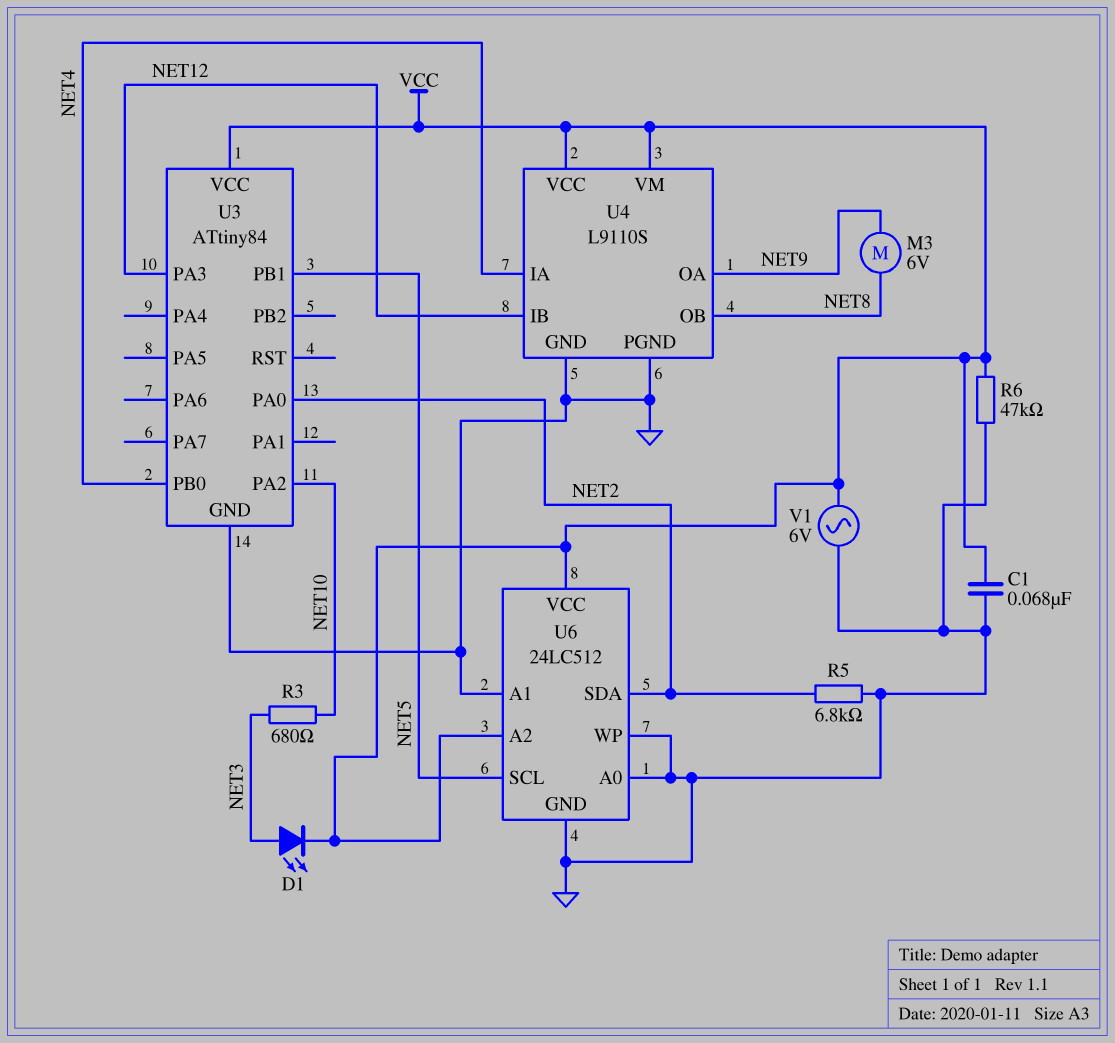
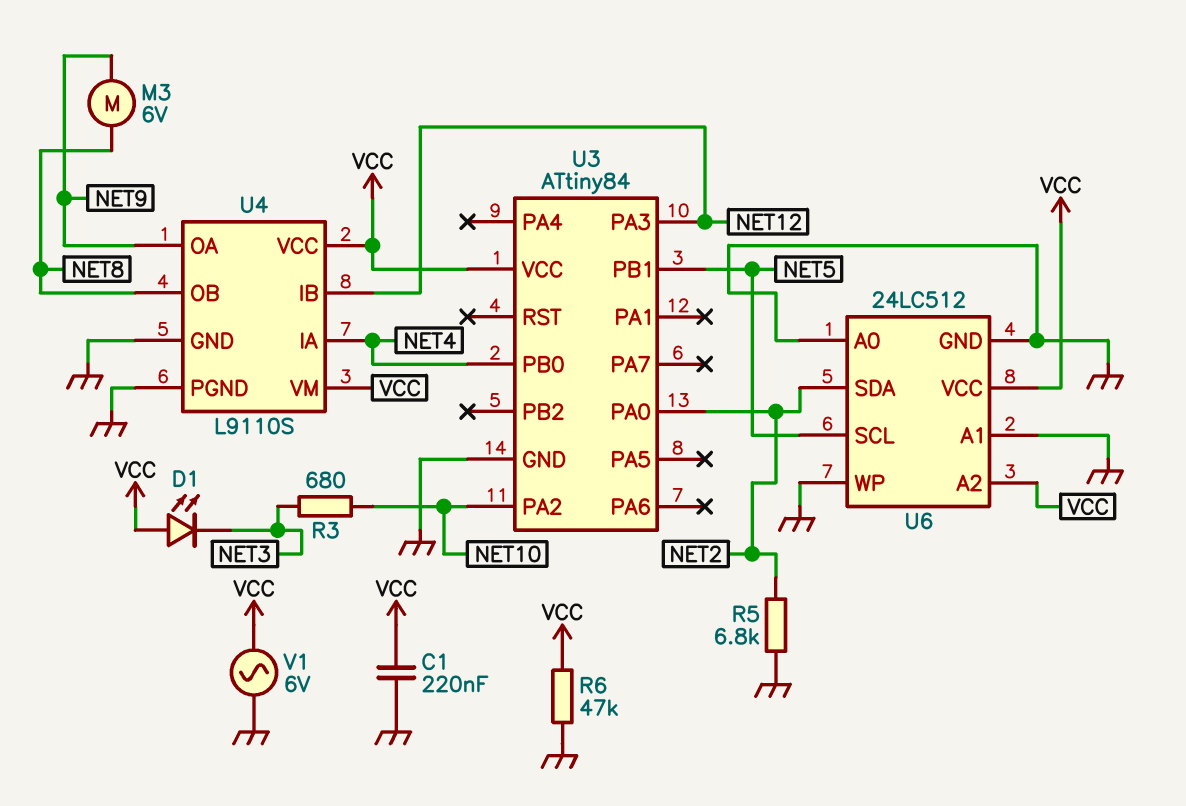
C1: 68nF (GND, VCC) -> 220nF (GND, VCC)
D1: LED (A NET3, K VCC) -> LED (A VCC, K NET3)

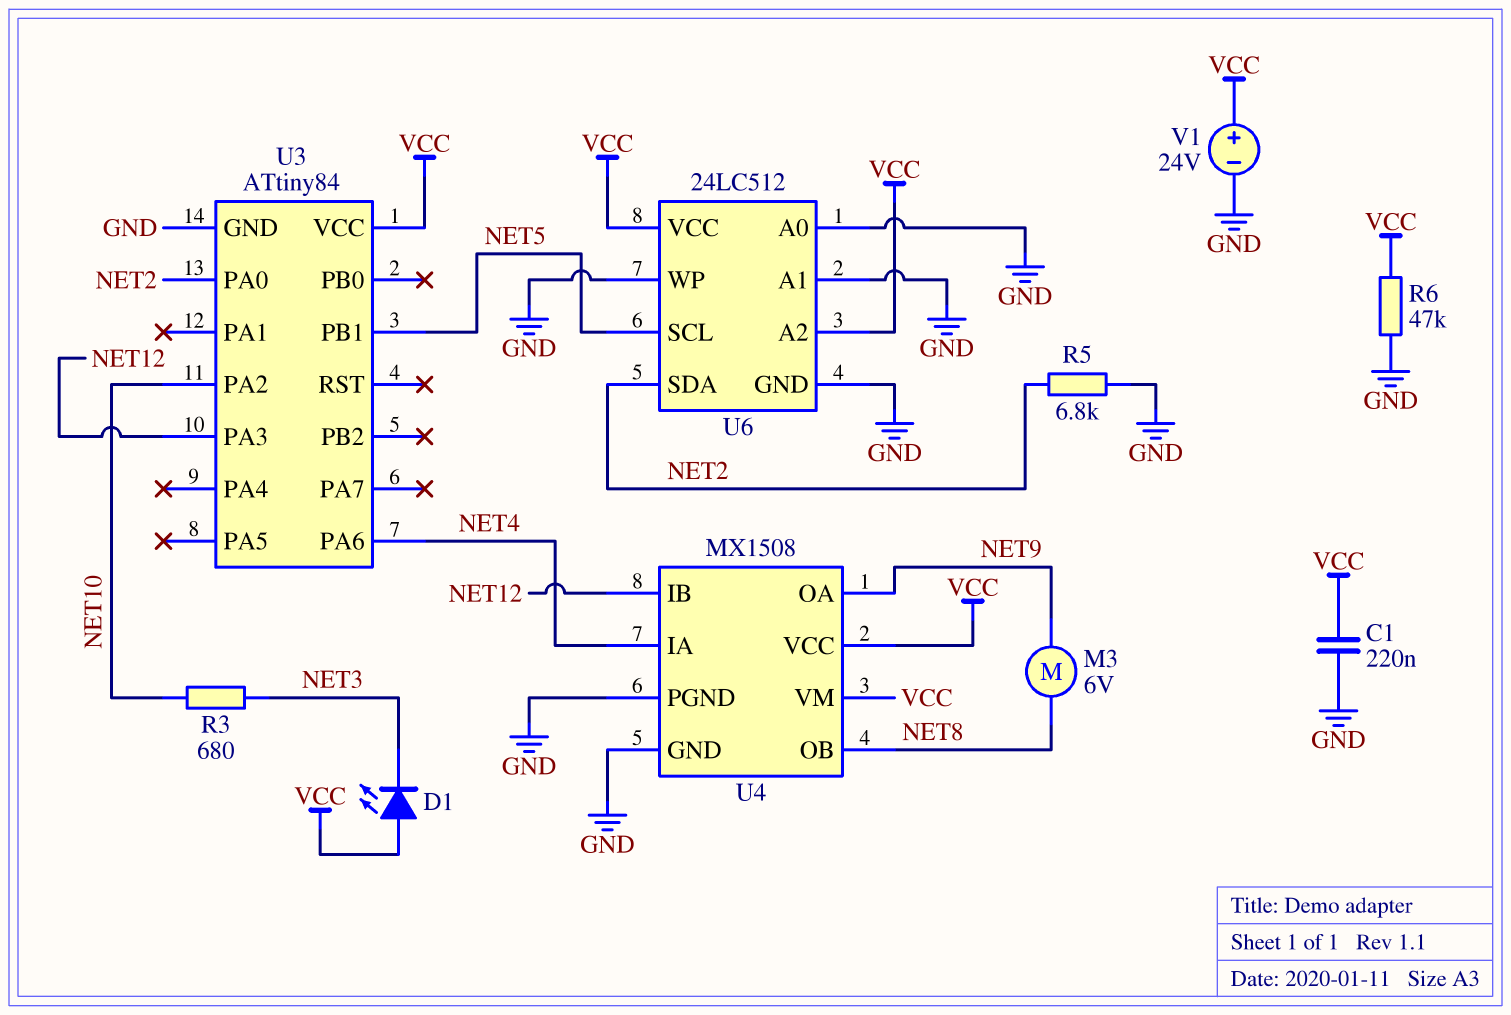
U3 pin PA6: none -> NET4
U3 pin PB0: NET4 -> none
U4: L9110S -> MX1508
V1: AC 6V (GND, VCC) -> 24V (plus VCC, minus GND)

